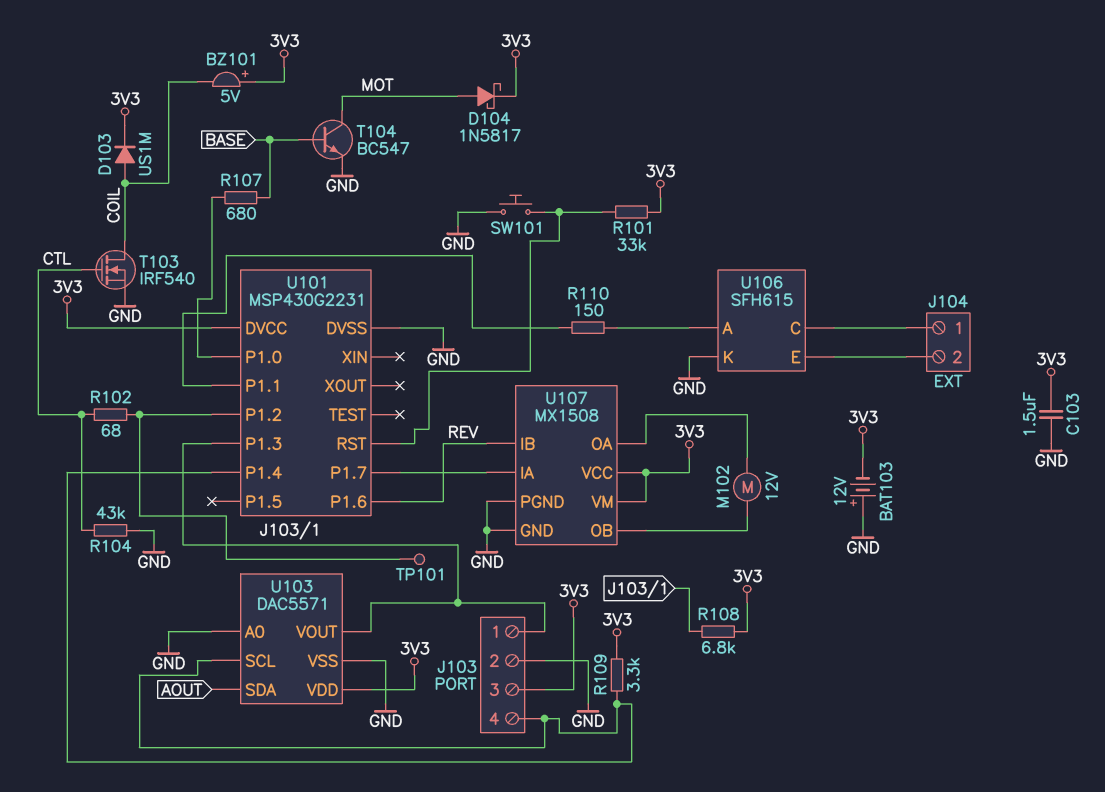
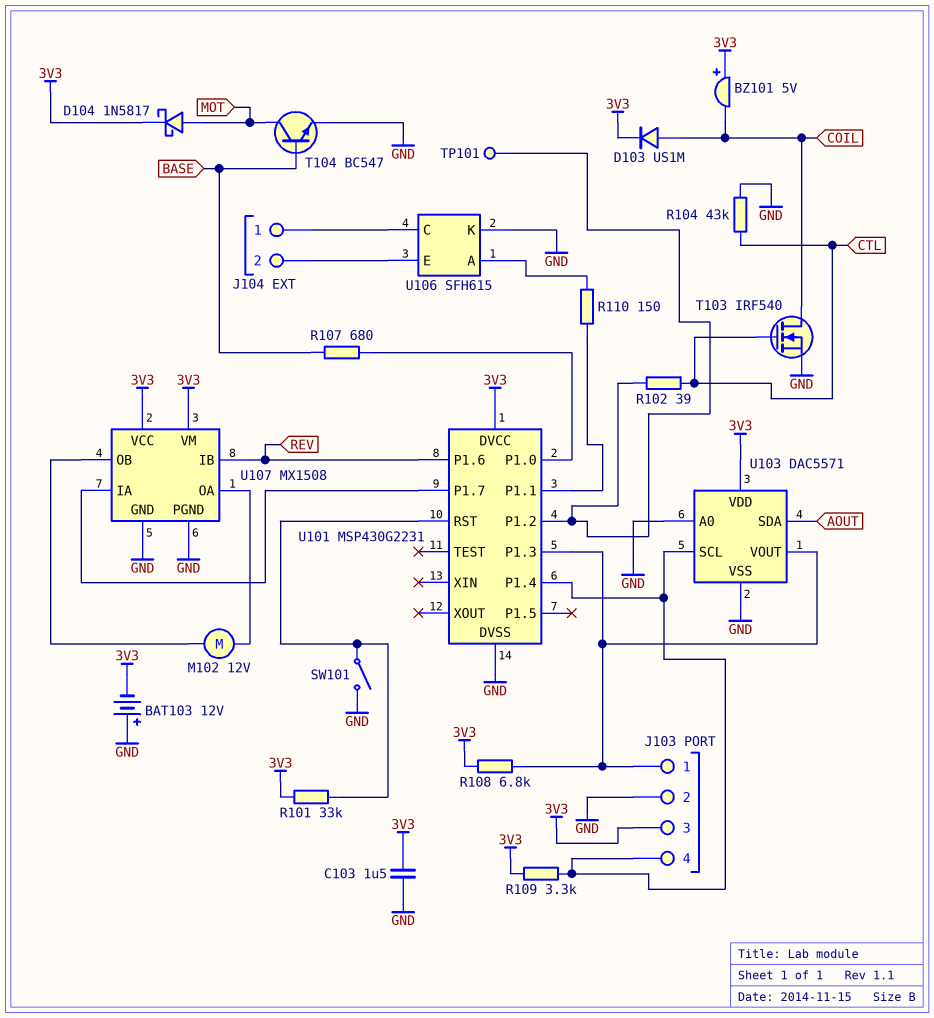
R102: 68 (CTL, U101/P1.2) -> 39 (CTL, U101/P1.2)
SW101: button (GND, U101/RST) -> switch (GND, U101/RST)

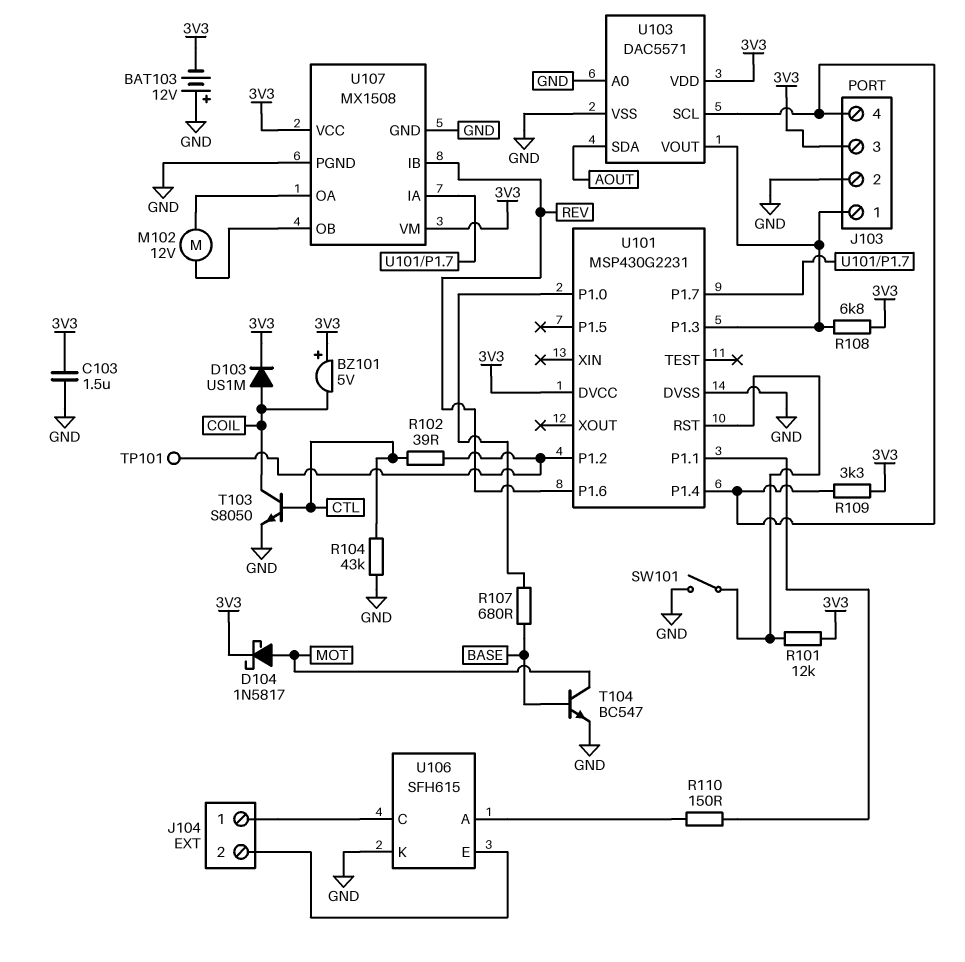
R101: 33k (3V3, U101/RST) -> 12k (3V3, U101/RST)
T103: NMOS IRF540 (G CTL, D COIL, S GND) -> NPN S8050 (B CTL, C COIL, E GND)

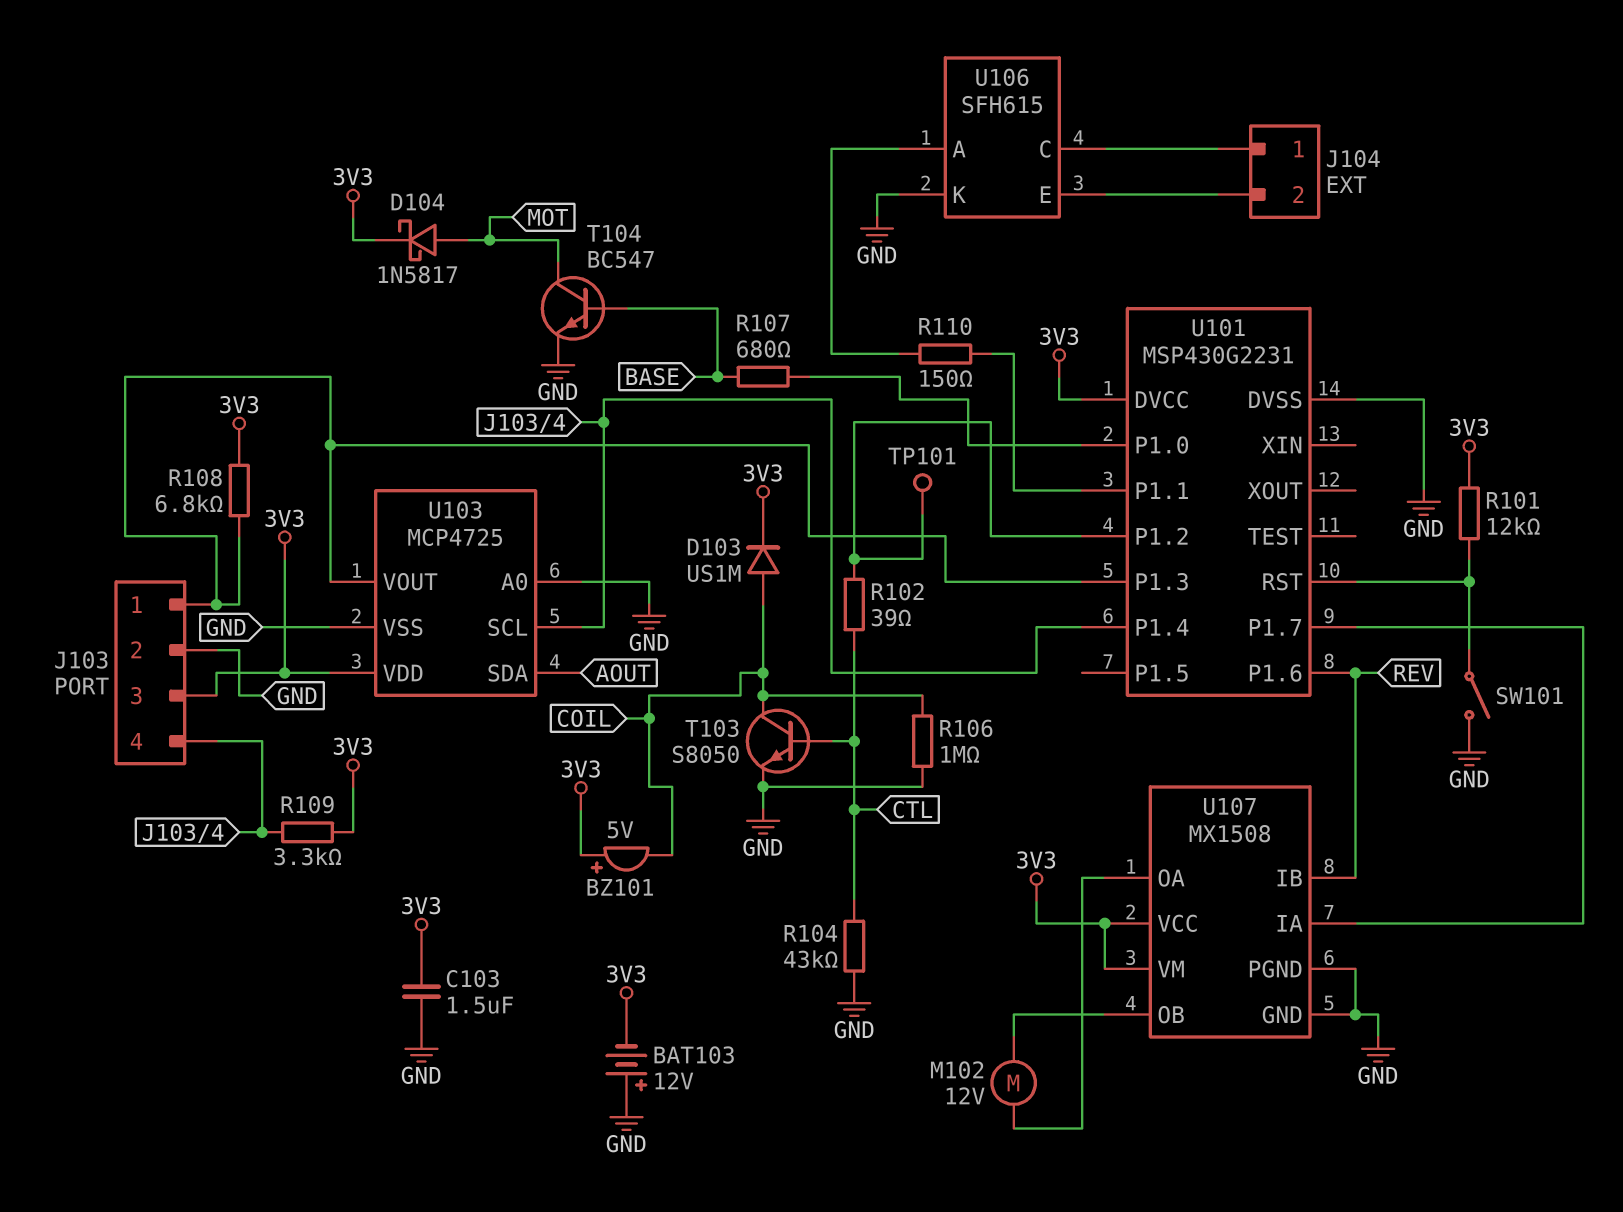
R106: none -> 1M (COIL, GND)
U103: DAC5571 -> MCP4725

